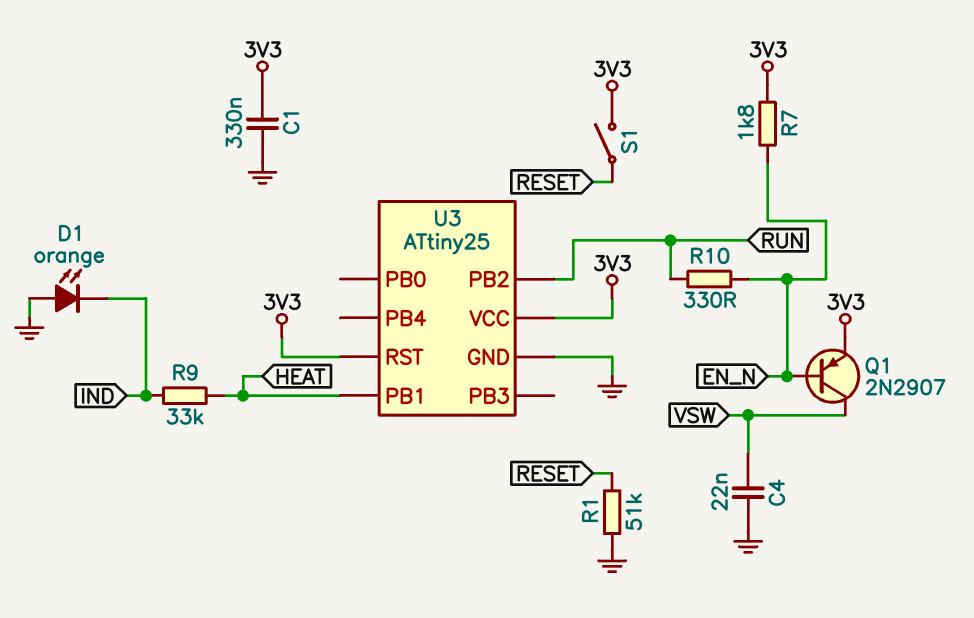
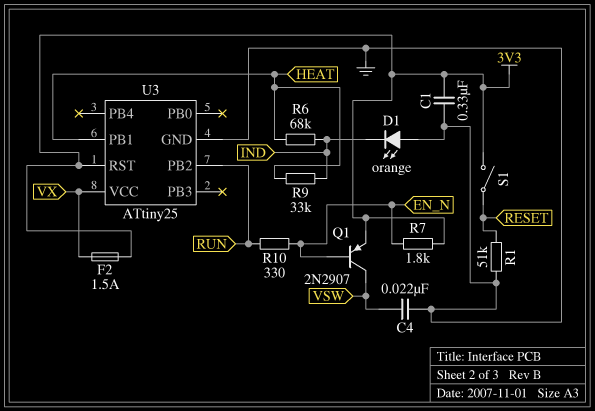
F2: none -> 1.5A (3V3, VX)
R6: none -> 68k (HEAT, IND)
U3 pin VCC: 3V3 -> VX

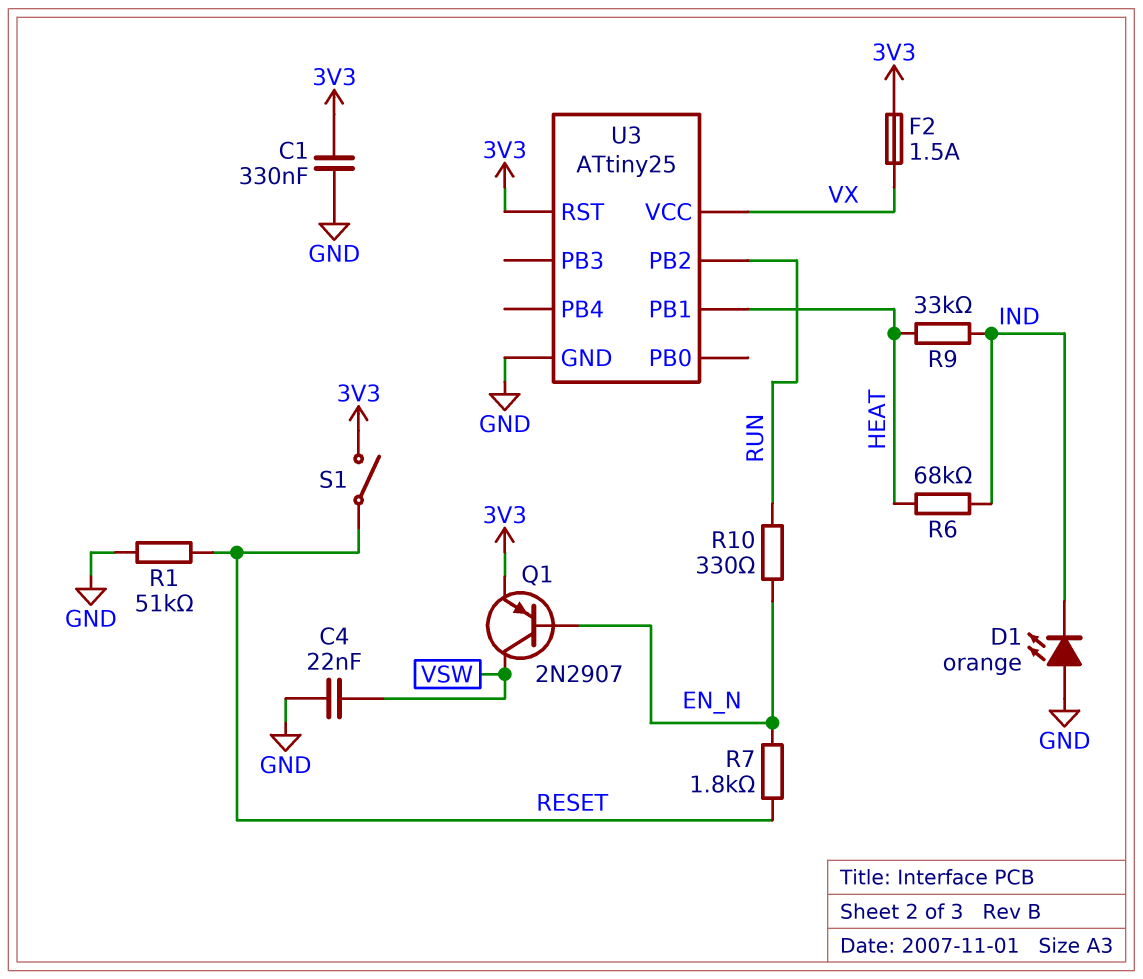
R7: 1.8k (3V3, EN_N) -> 1.8k (EN_N, RESET)

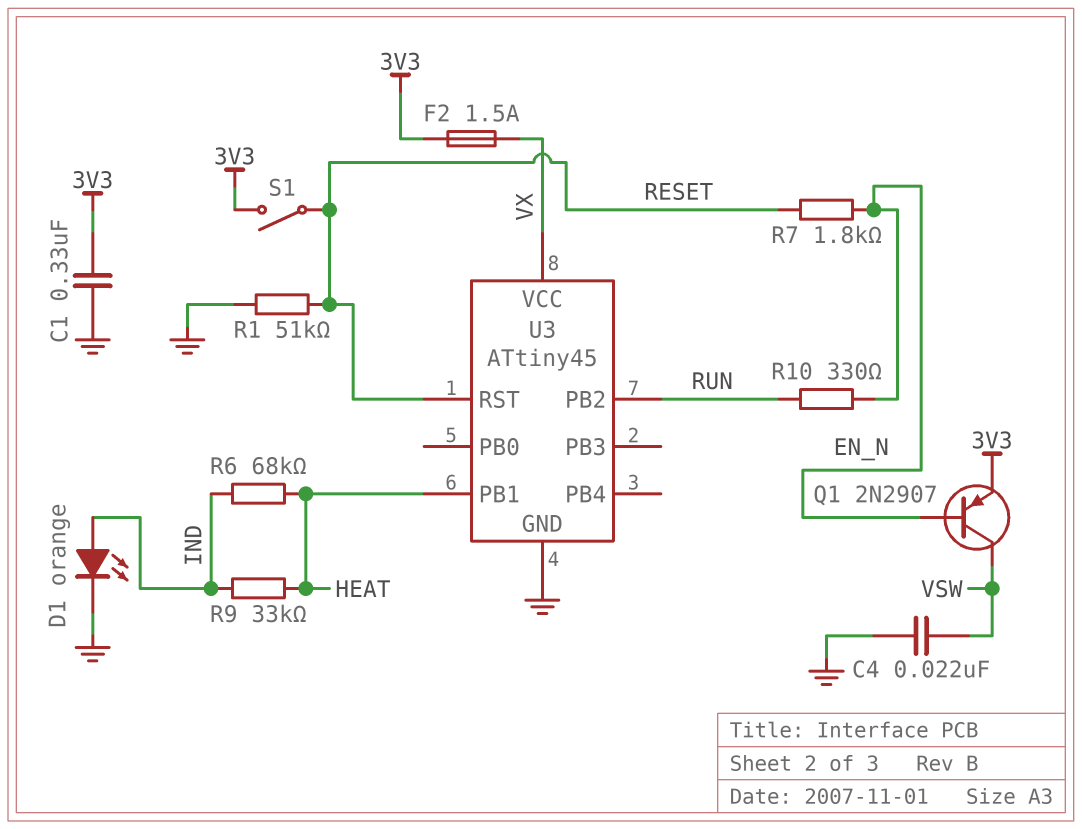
D1: LED orange (A GND, K IND) -> LED orange (A IND, K GND)
U3: ATtiny25 -> ATtiny45
U3 pin RST: 3V3 -> RESET

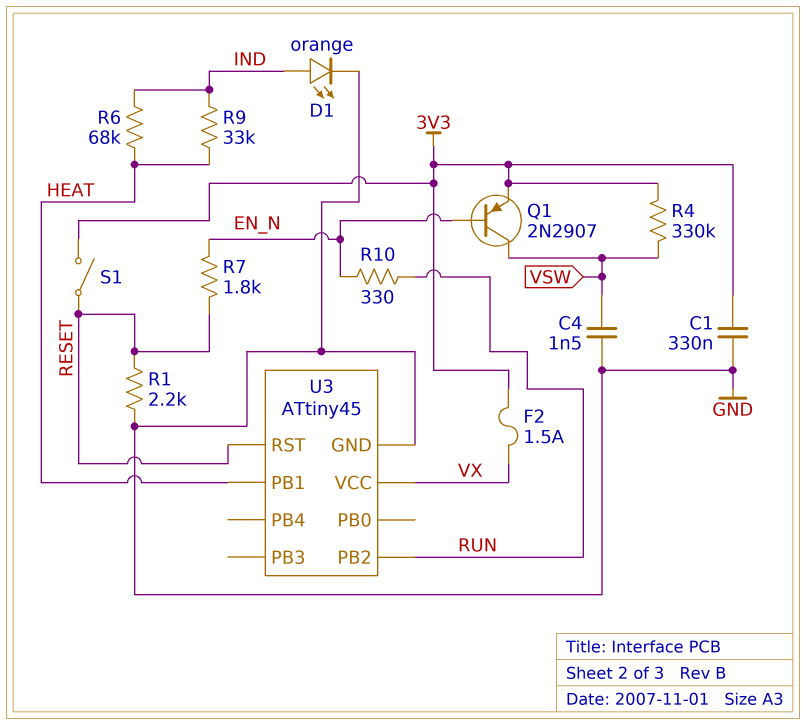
C4: 22nF (GND, VSW) -> 1.5nF (GND, VSW)
R1: 51k (GND, RESET) -> 2.2k (GND, RESET)
R4: none -> 330k (3V3, VSW)

